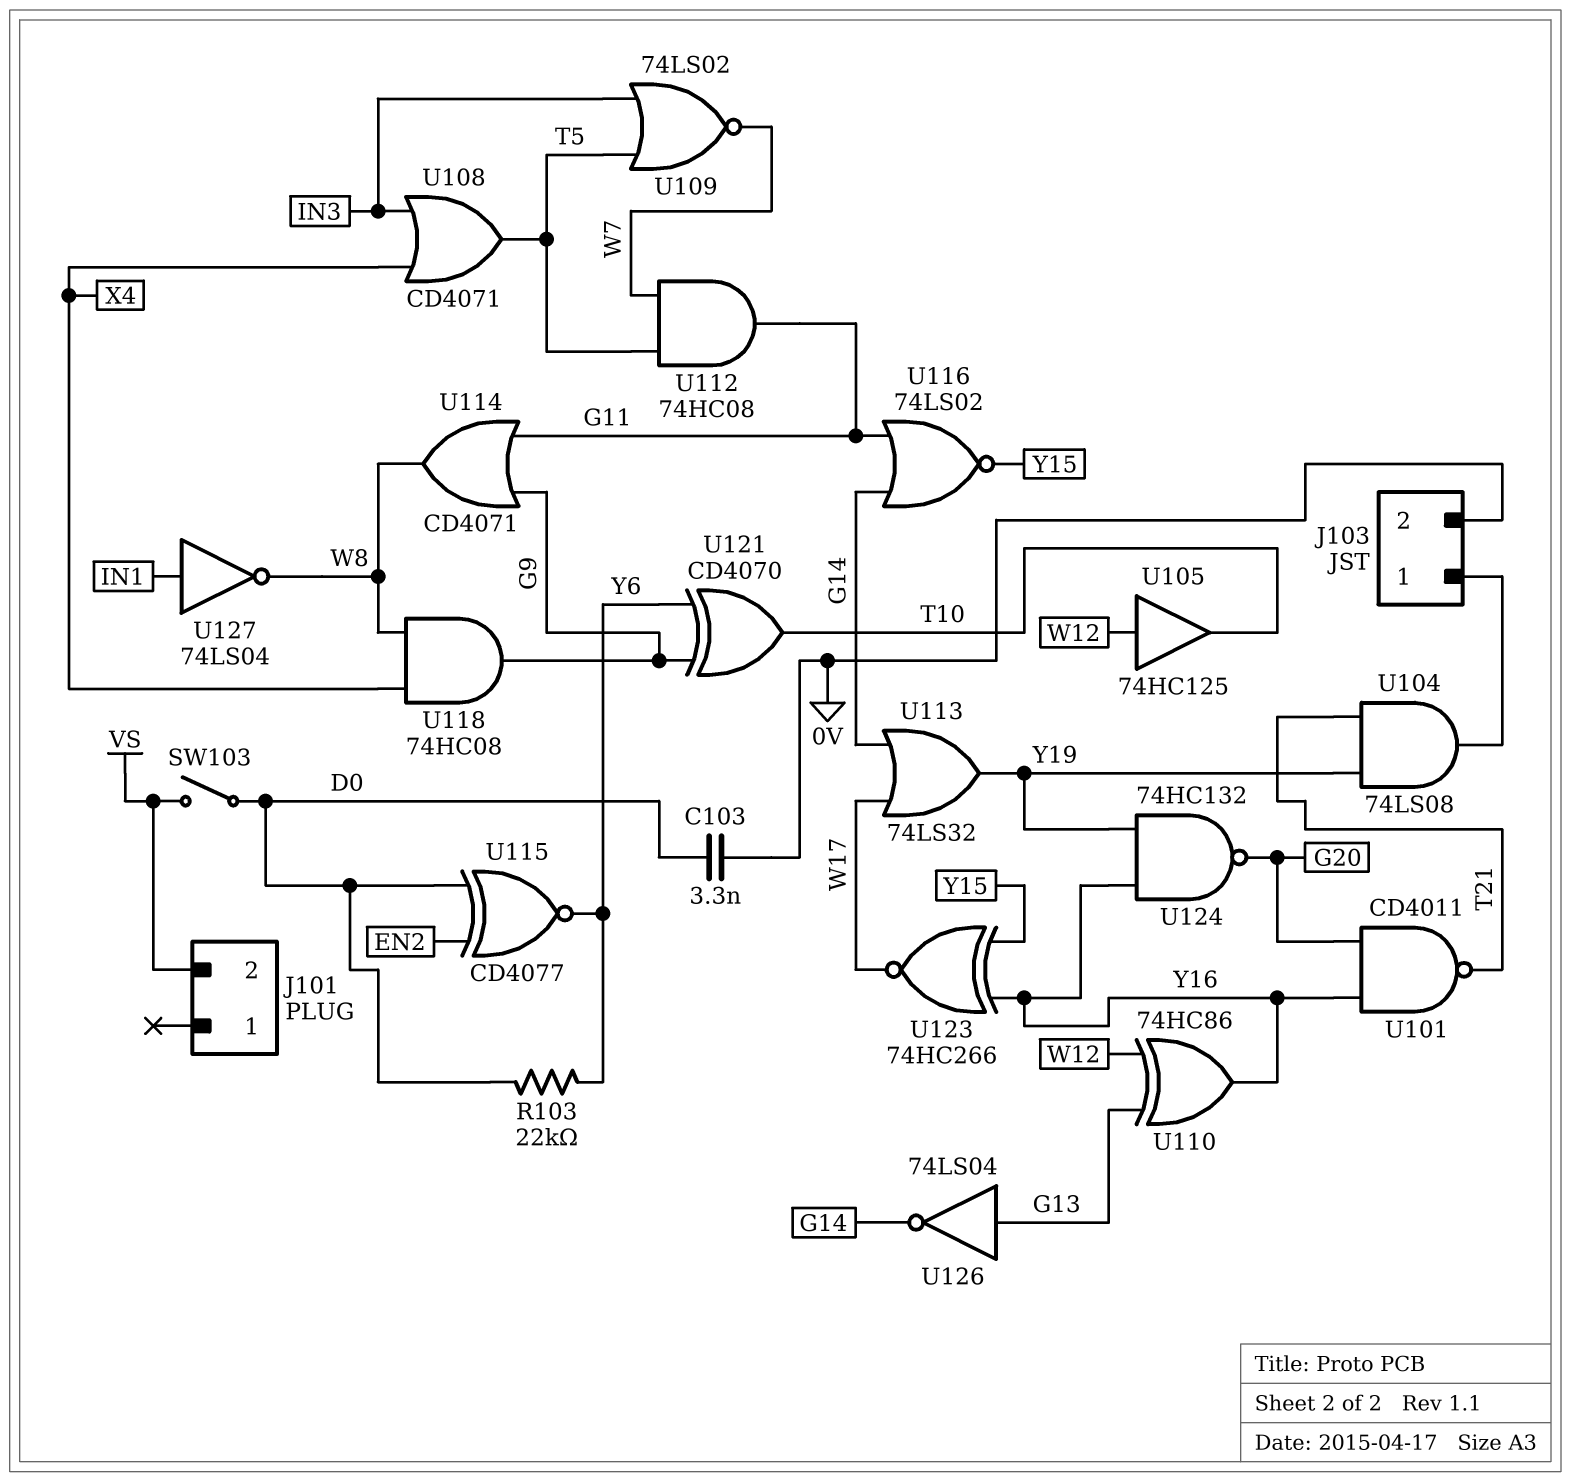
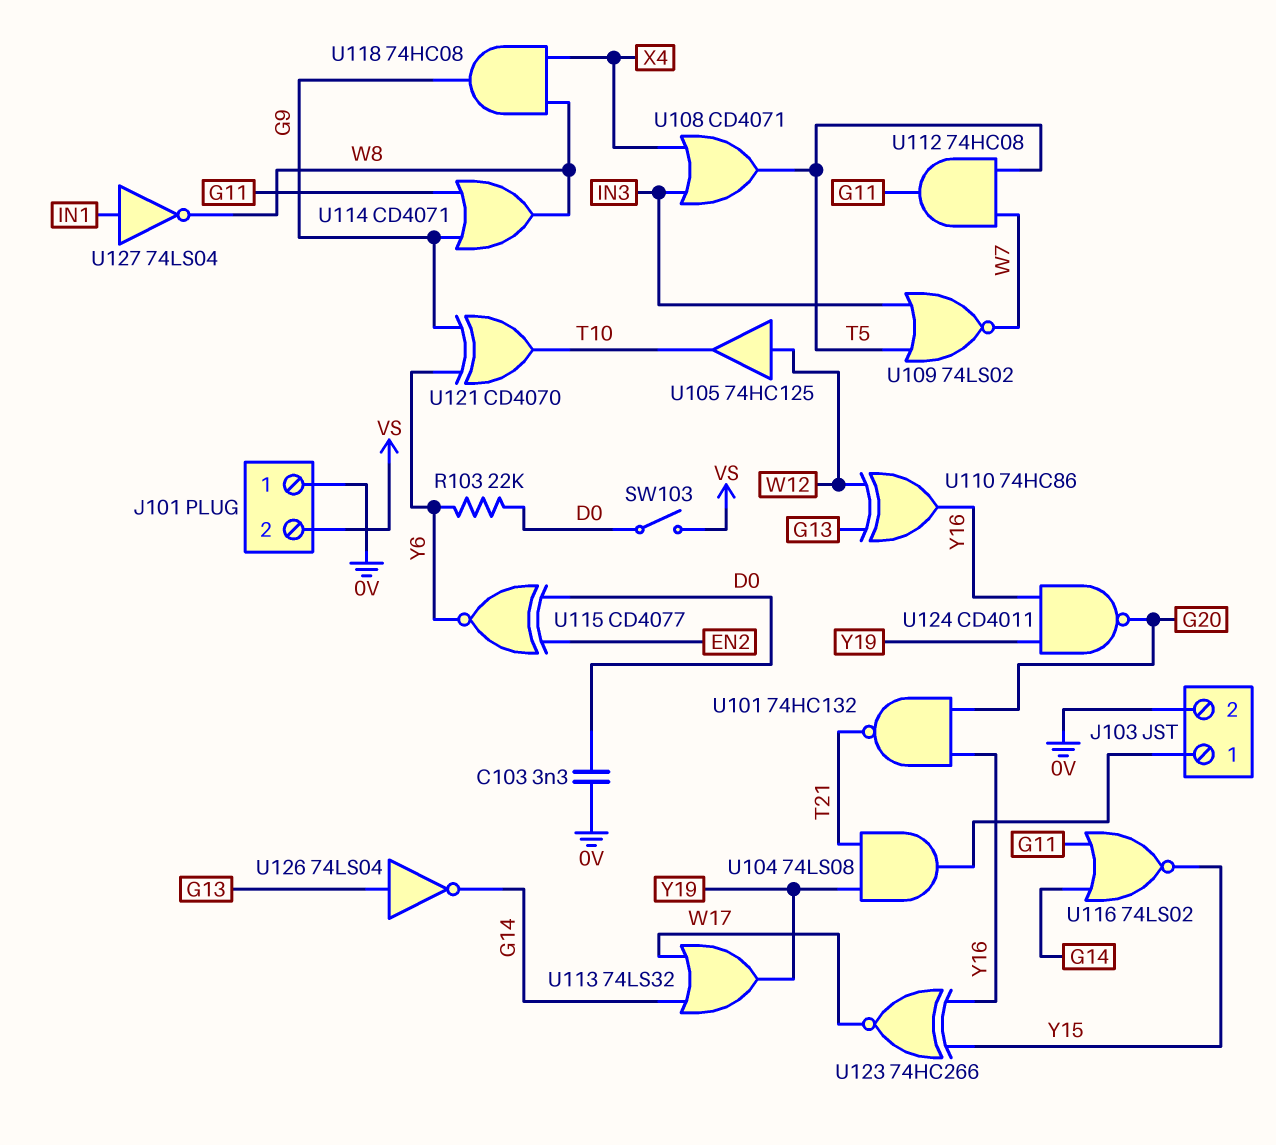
J101 pin 1: none -> 0V
U101: NAND CD4011 (in G20, in Y16, out T21) -> NAND 74HC132 (in G20, in Y16, out T21)
U124: NAND 74HC132 (in Y16, in Y19, out G20) -> NAND CD4011 (in Y16, in Y19, out G20)

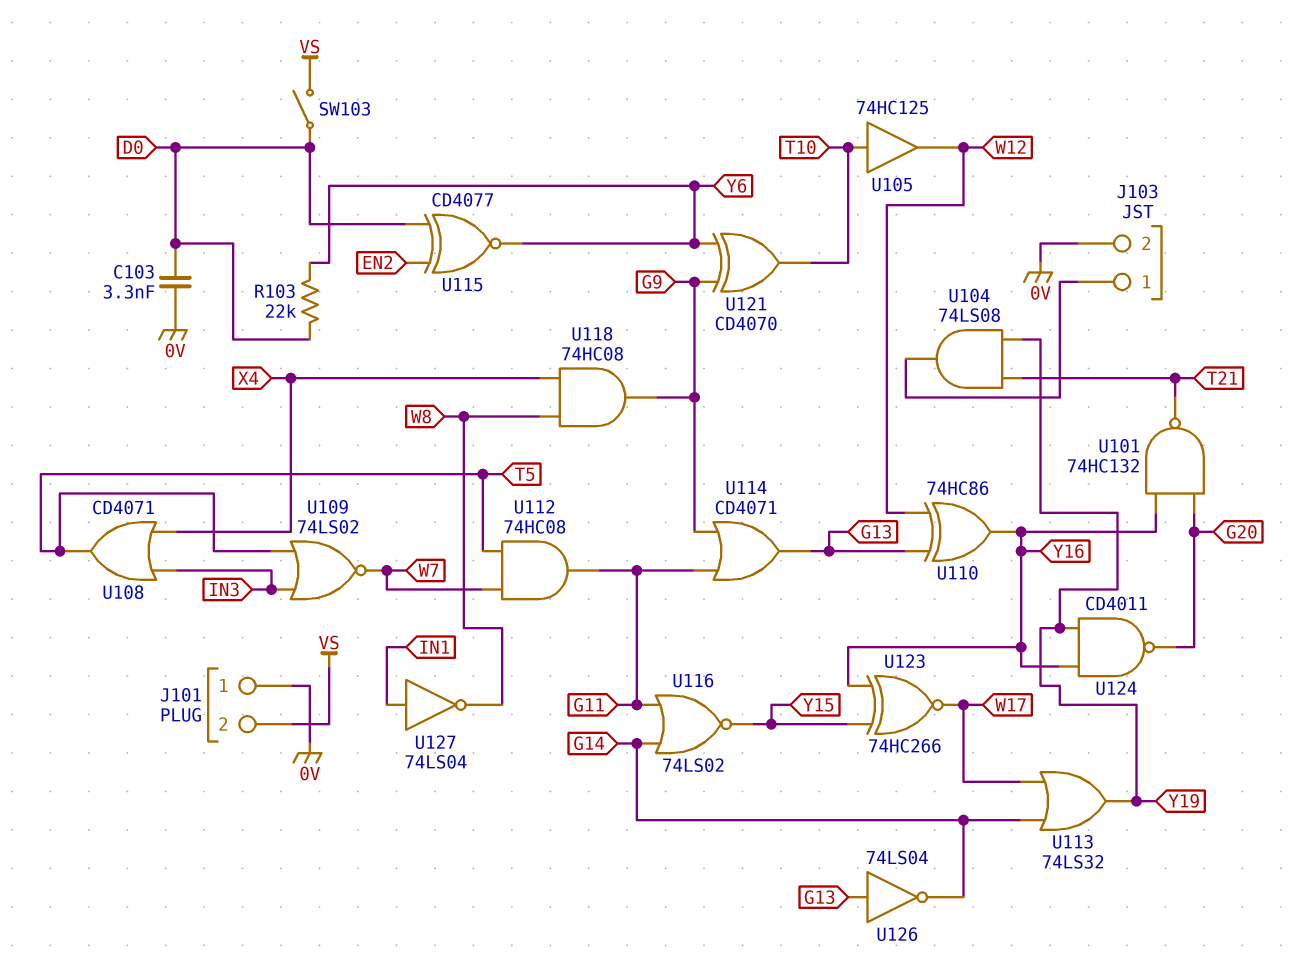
U105: buffer 74HC125 (in W12, out T10) -> buffer 74HC125 (in T10, out W12)
U114: OR CD4071 (in G9, in G11, out W8) -> OR CD4071 (in G9, in G11, out G13)

